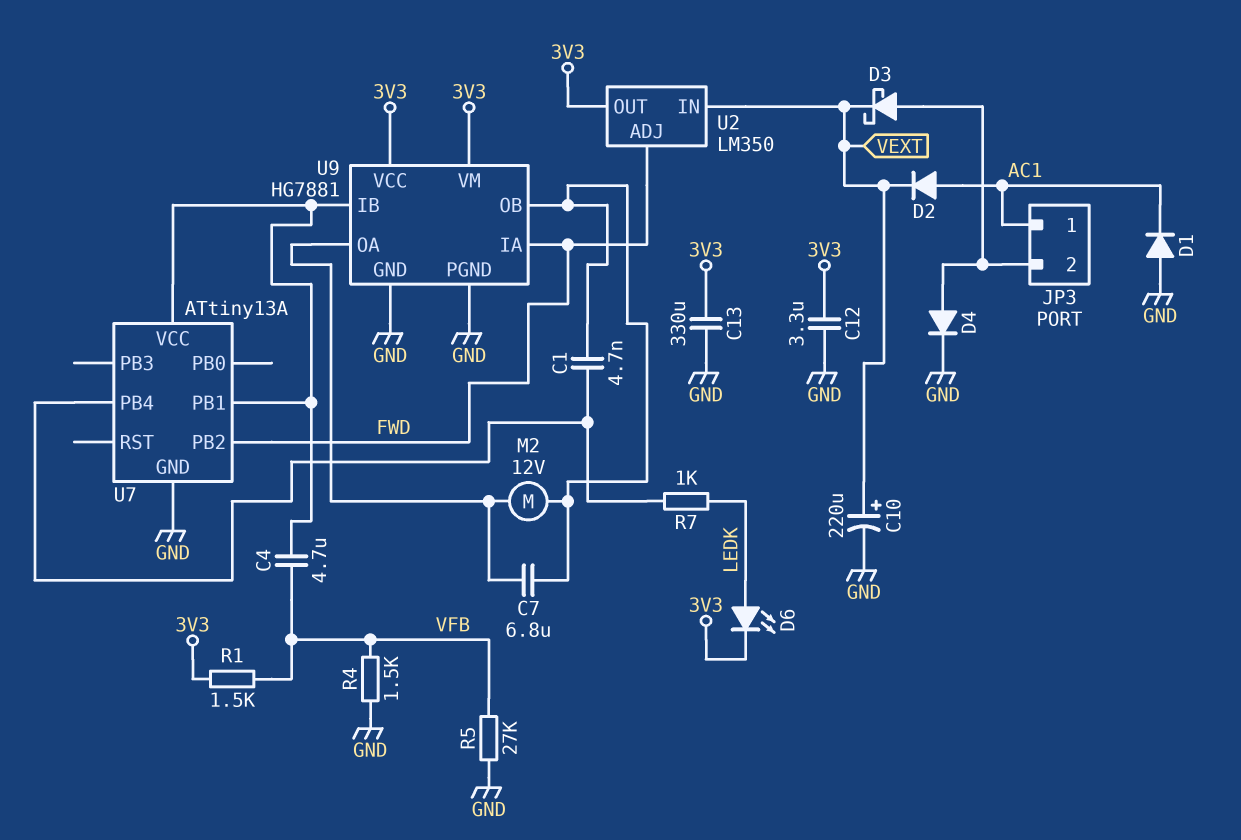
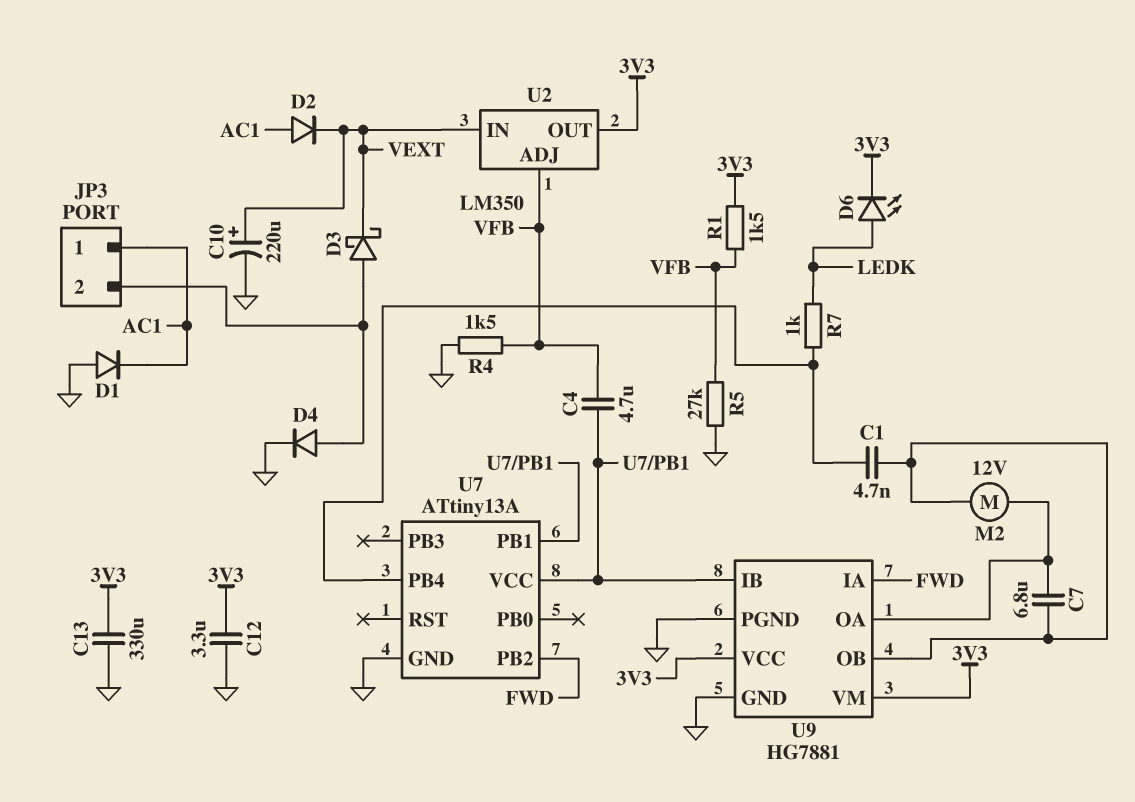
U2 pin ADJ: FWD -> VFB

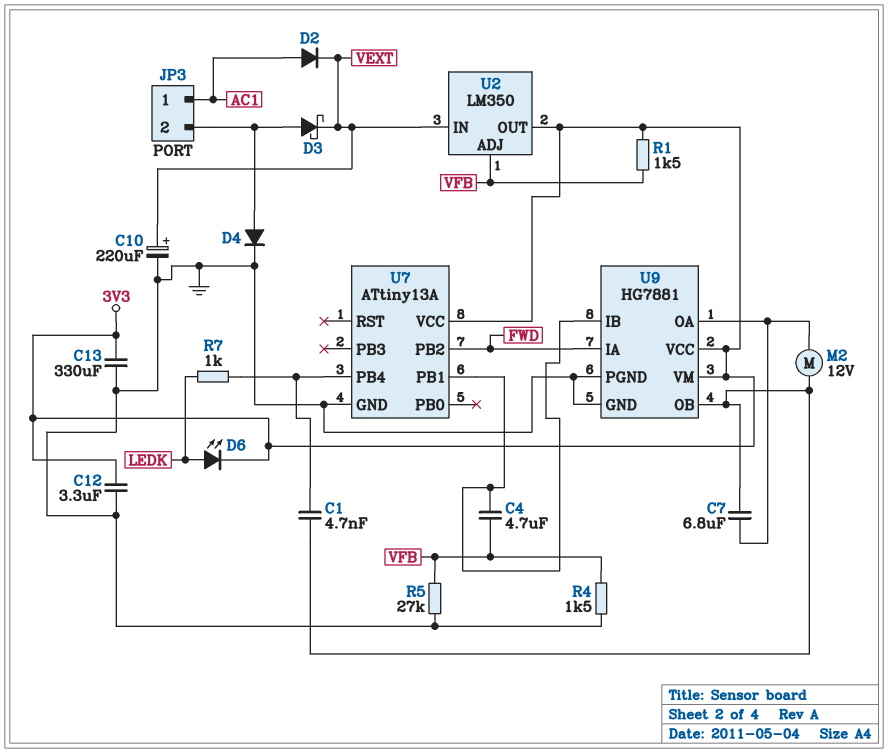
D1: diode (A GND, K AC1) -> none
U7 pin VCC: U7/PB1 -> 3V3

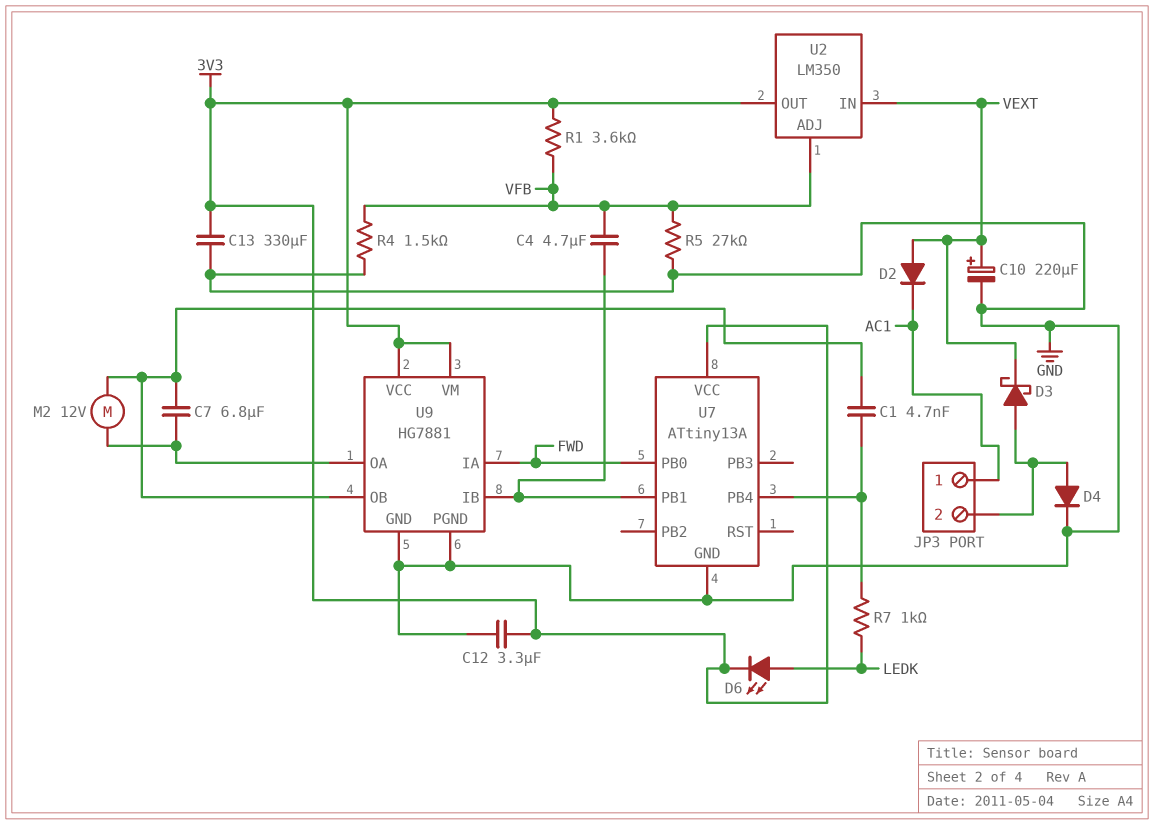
D2: diode (A AC1, K VEXT) -> diode (A VEXT, K AC1)
R1: 1.5k (3V3, VFB) -> 3.6k (3V3, VFB)
U7 pin PB0: none -> FWD
U7 pin PB2: FWD -> none

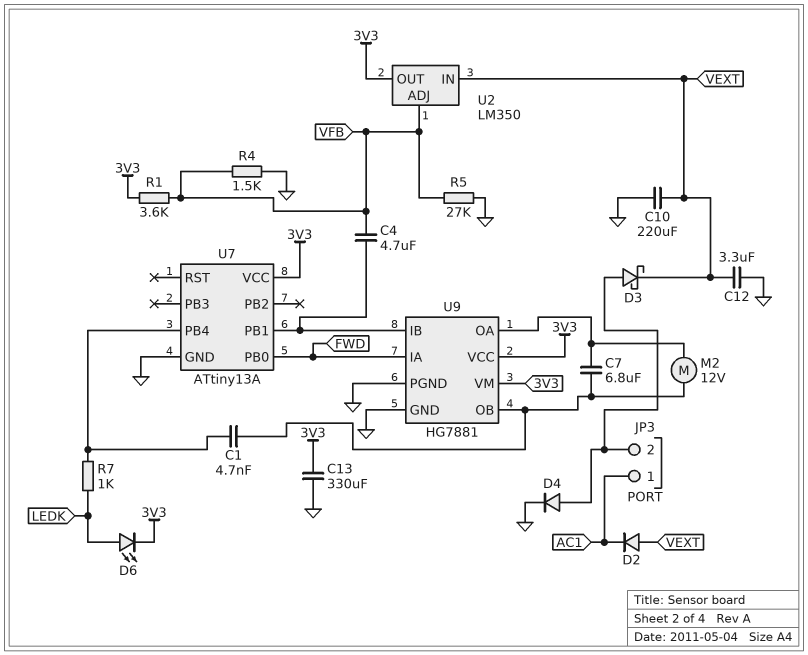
C10: 220uF (plus VEXT, minus GND) -> 220uF (GND, VEXT)
C12: 3.3uF (3V3, GND) -> 3.3uF (GND, VEXT)

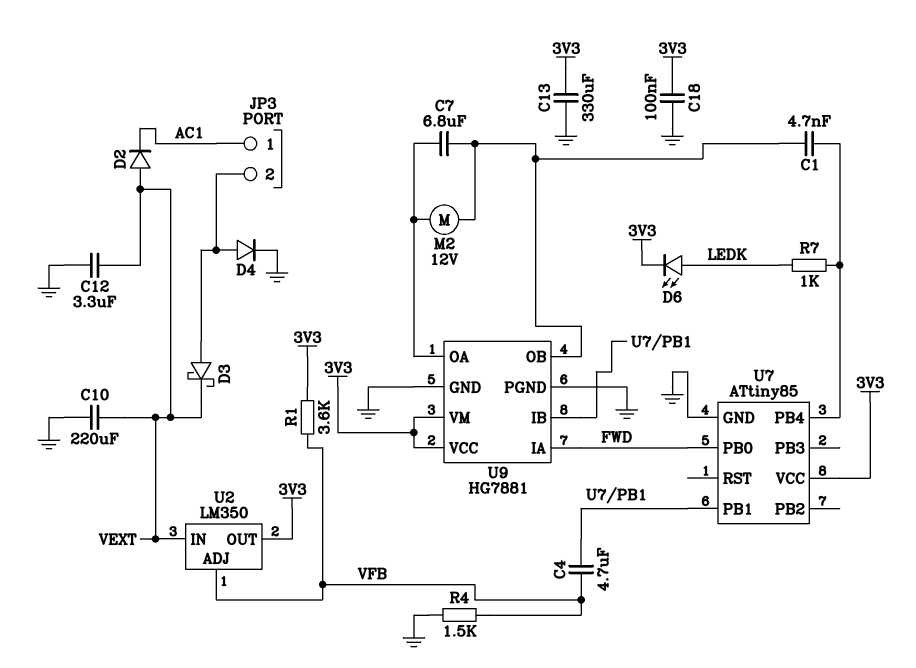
C18: none -> 100nF (3V3, GND)
R5: 27k (GND, VFB) -> none
U7: ATtiny13A -> ATtiny85

